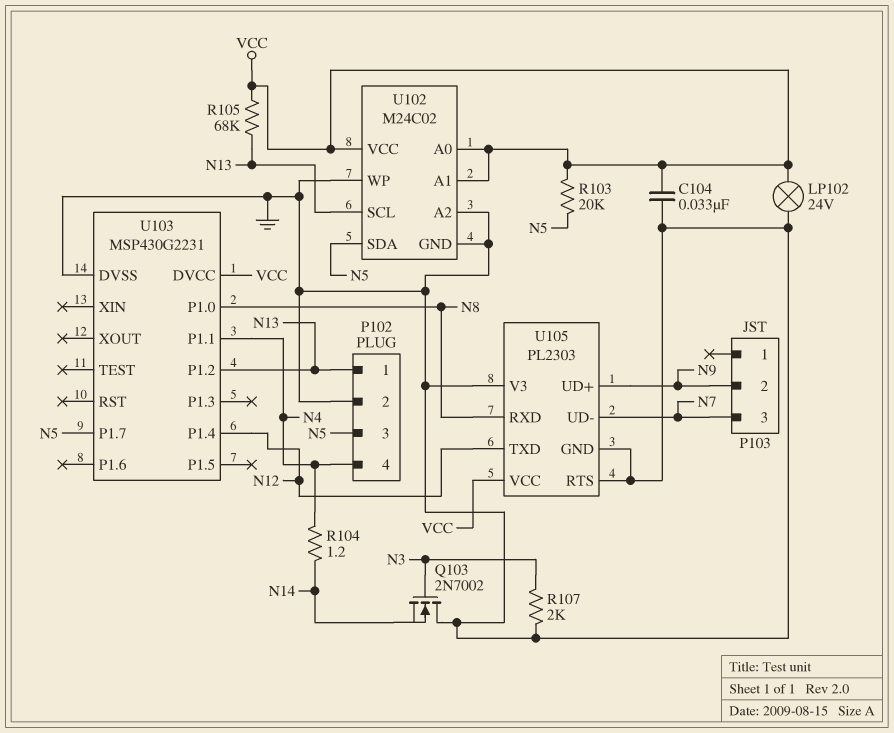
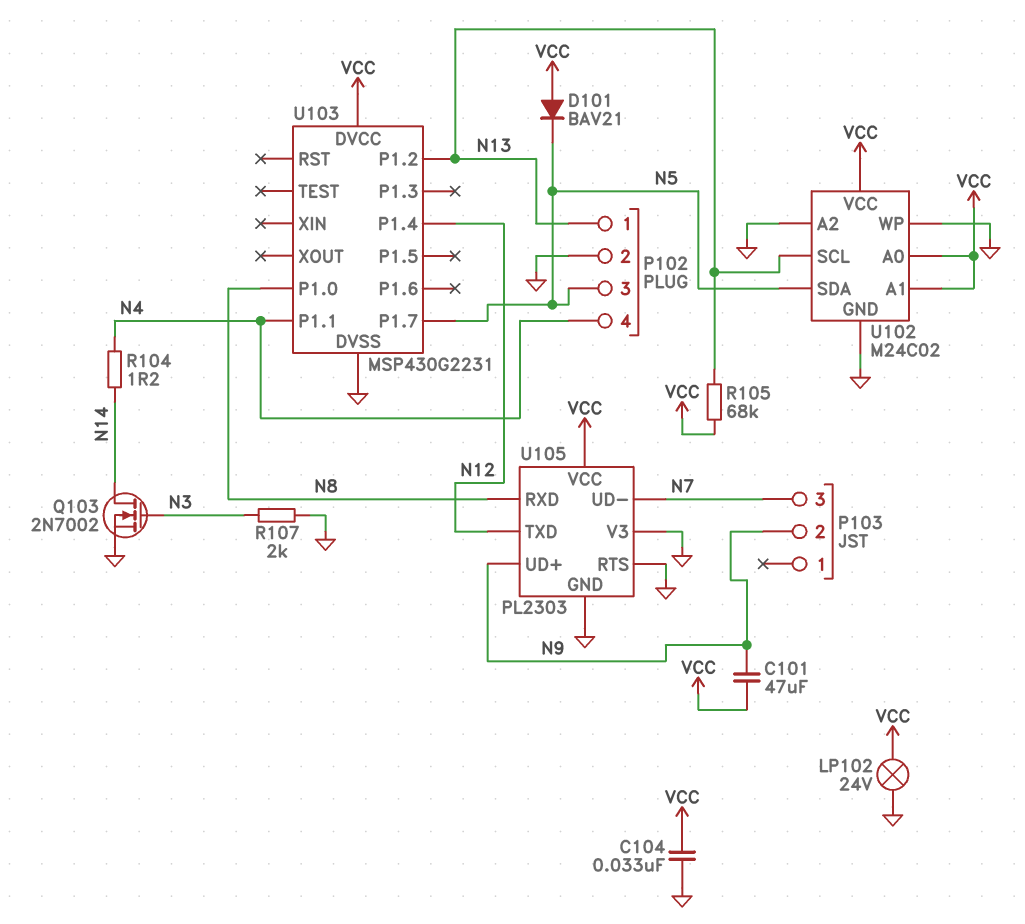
C101: none -> 47uF (N9, VCC)
D101: none -> diode BAV21 (A VCC, K N5)
Q103: NMOS 2N7002 (G N3, D GND, S N14) -> NMOS 2N7002 (G N3, D N14, S GND)
R103: 20k (N5, VCC) -> none

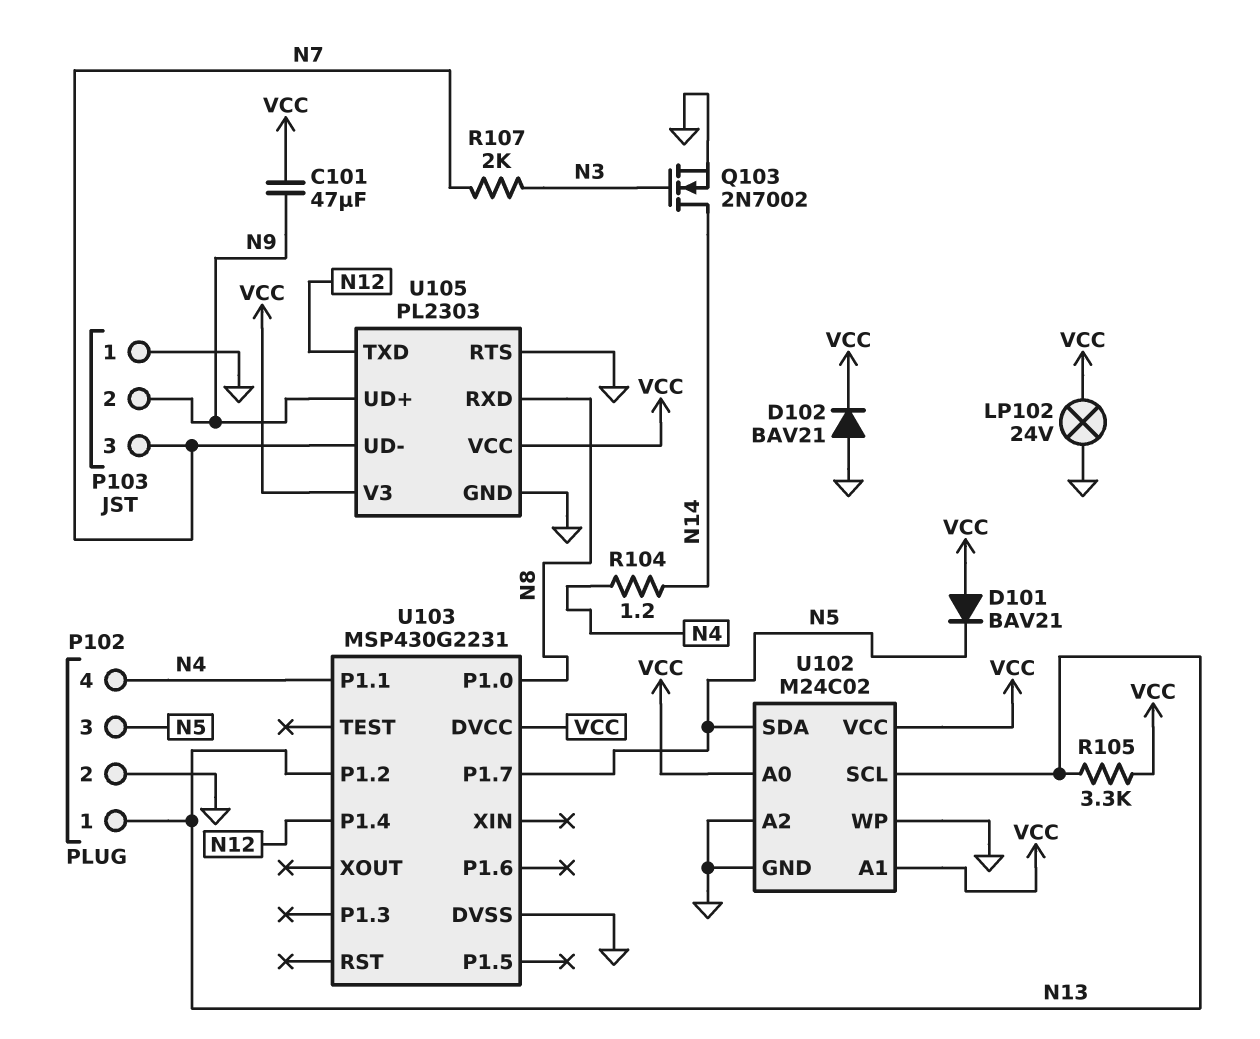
C104: 33nF (GND, VCC) -> none
D102: none -> diode BAV21 (A GND, K VCC)
P103 pin 1: none -> GND
R105: 68k (N13, VCC) -> 3.3k (N13, VCC)
R107: 2k (GND, N3) -> 2k (N3, N7)
U105 pin V3: GND -> VCC

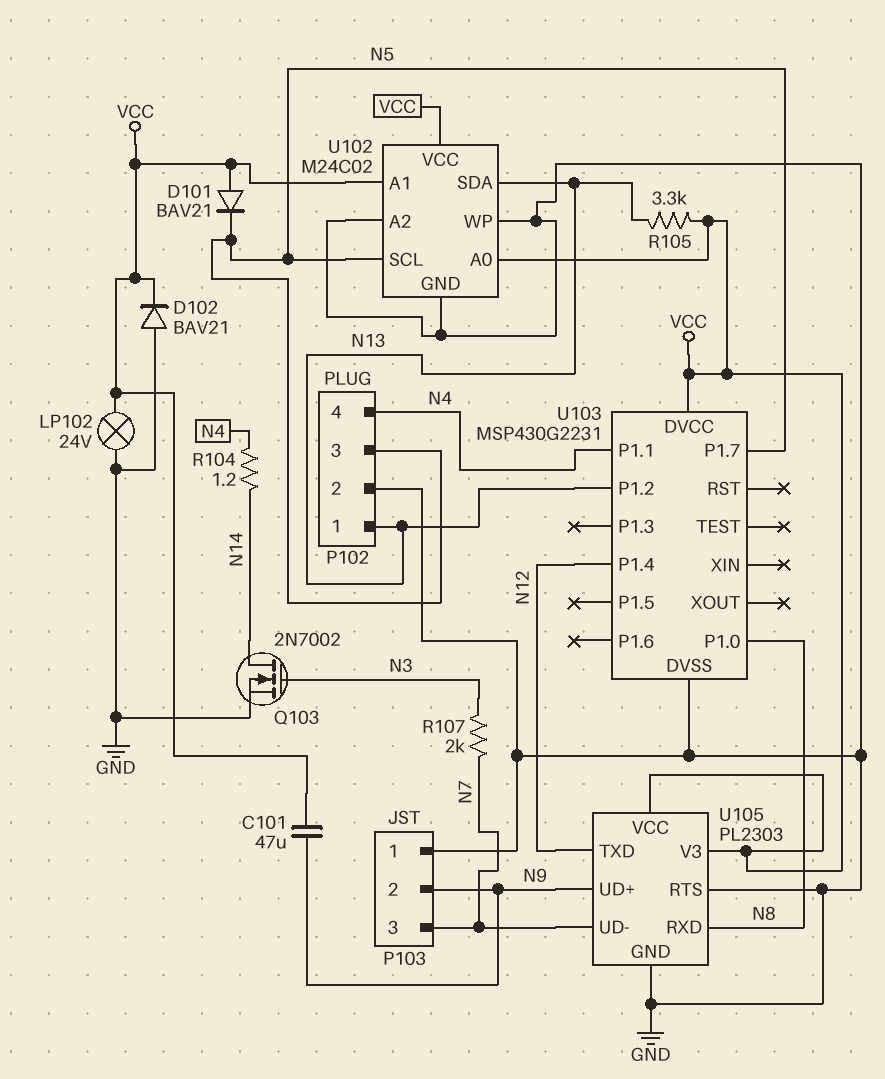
U102 pin SCL: N13 -> N5
U102 pin SDA: N5 -> N13

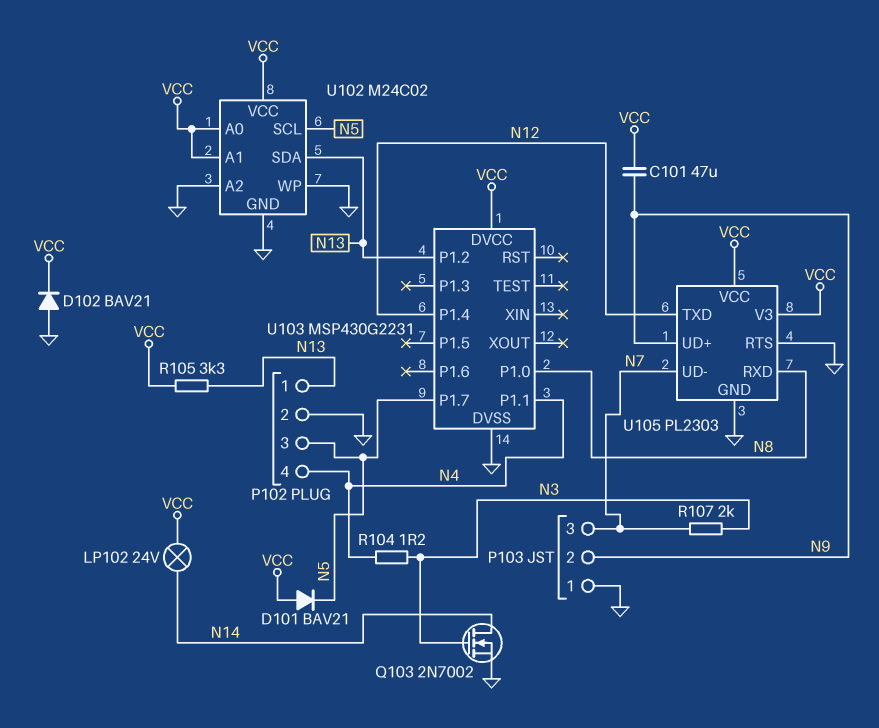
LP102: lamp 24V (GND, VCC) -> lamp 24V (N14, VCC)
R104: 1.2 (N4, N14) -> 1.2 (N3, N4)

